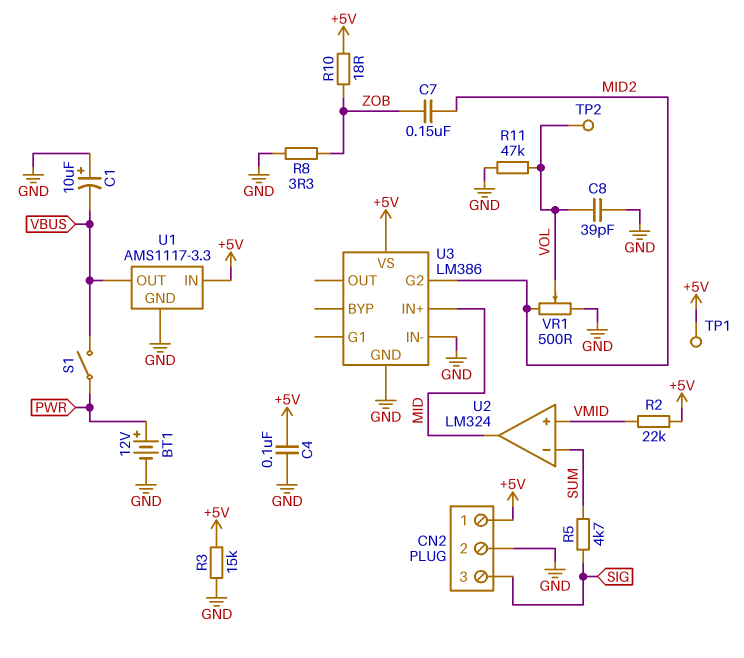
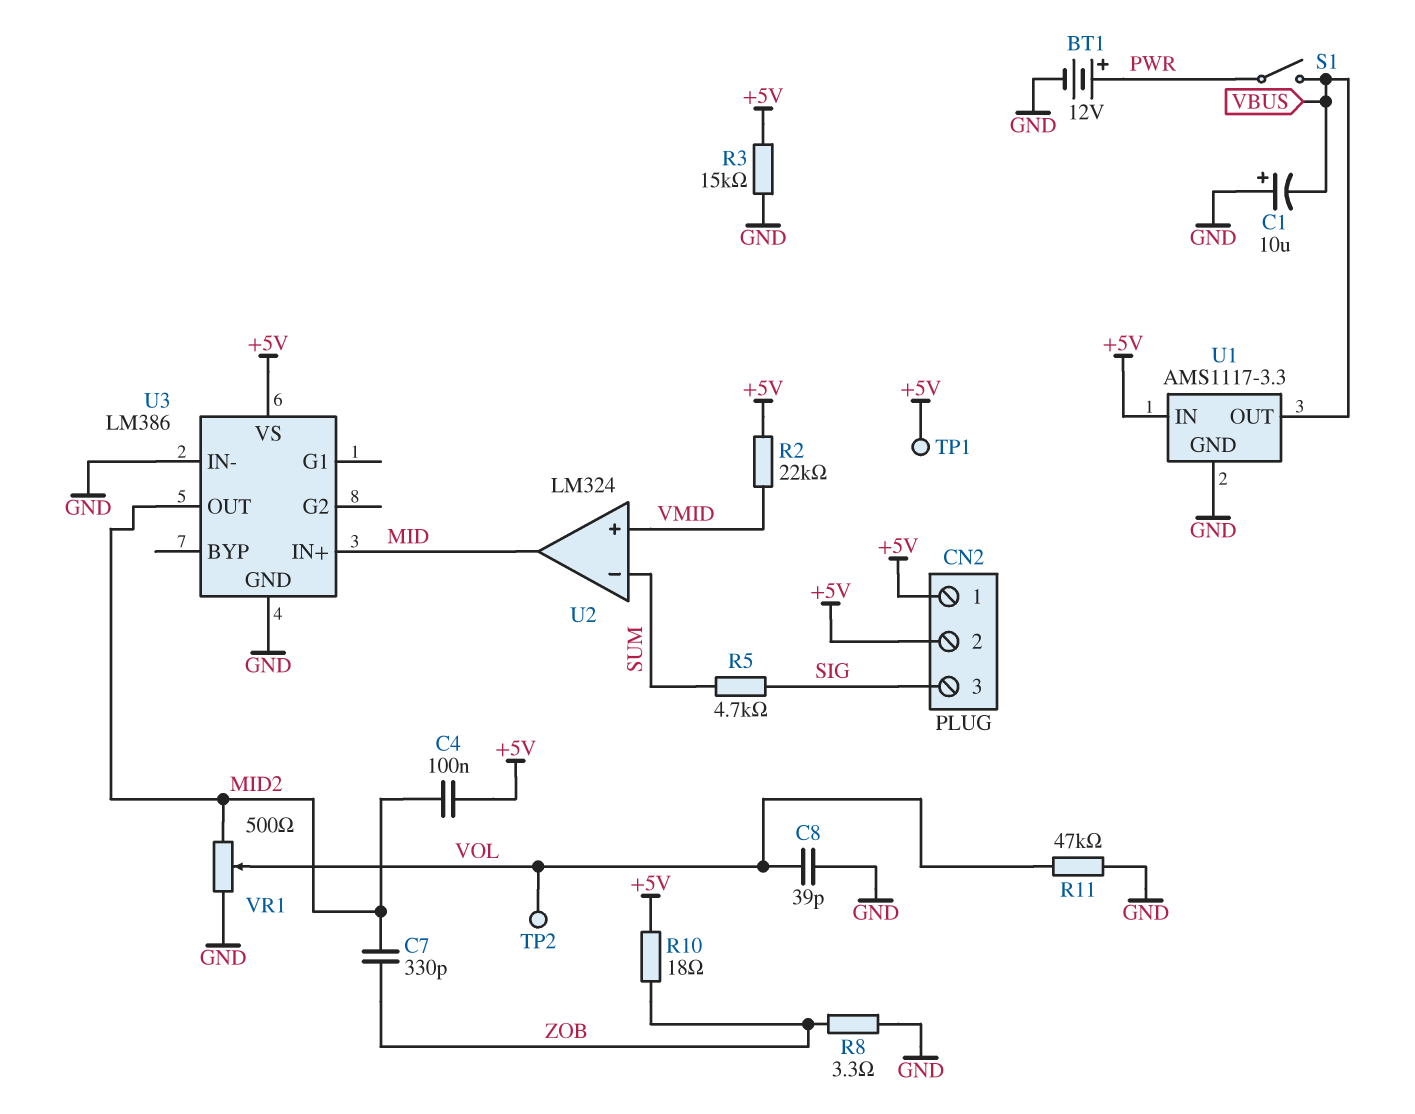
C4: 100nF (+5V, GND) -> 100nF (+5V, MID2)
C7: 150nF (MID2, ZOB) -> 330pF (MID2, ZOB)
CN2 pin 2: GND -> +5V
U3 pin G2: MID2 -> none
U3 pin OUT: none -> MID2

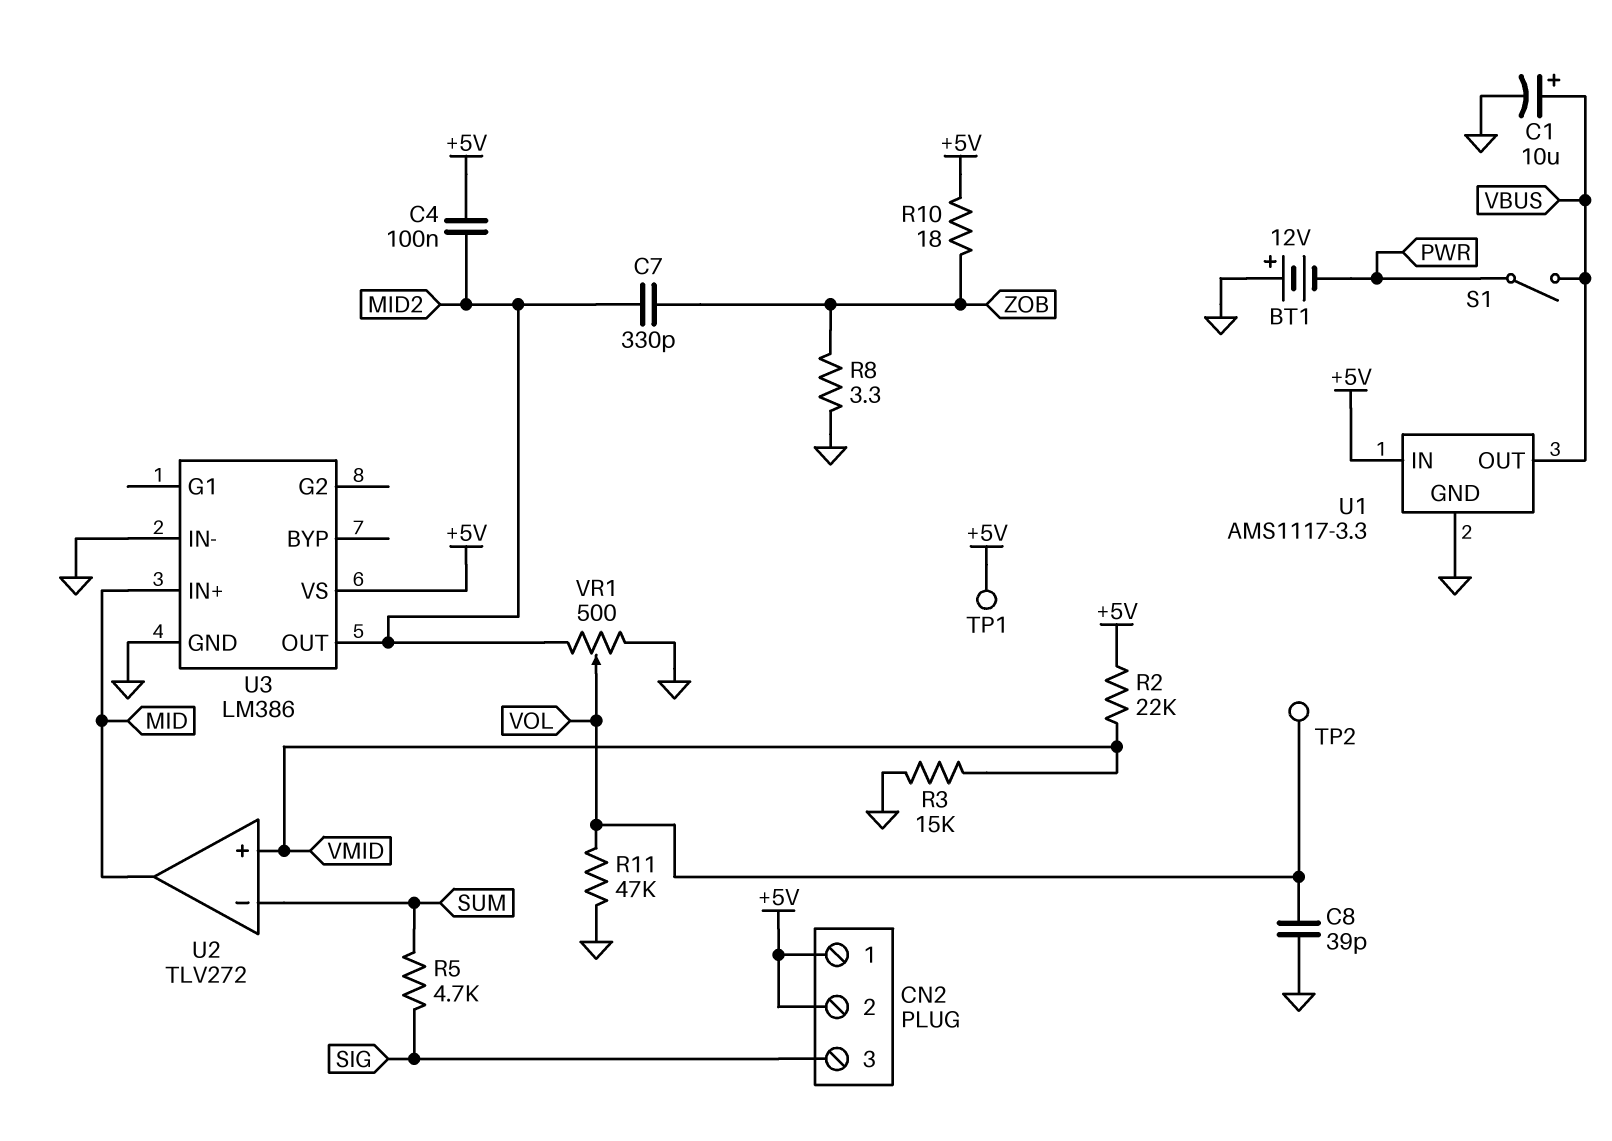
BT1: 12V (plus PWR, minus GND) -> 12V (plus GND, minus PWR)
C1: 10uF (plus GND, minus VBUS) -> 10uF (plus VBUS, minus GND)
R3: 15k (+5V, GND) -> 15k (GND, VMID)
U2: LM324 -> TLV272

